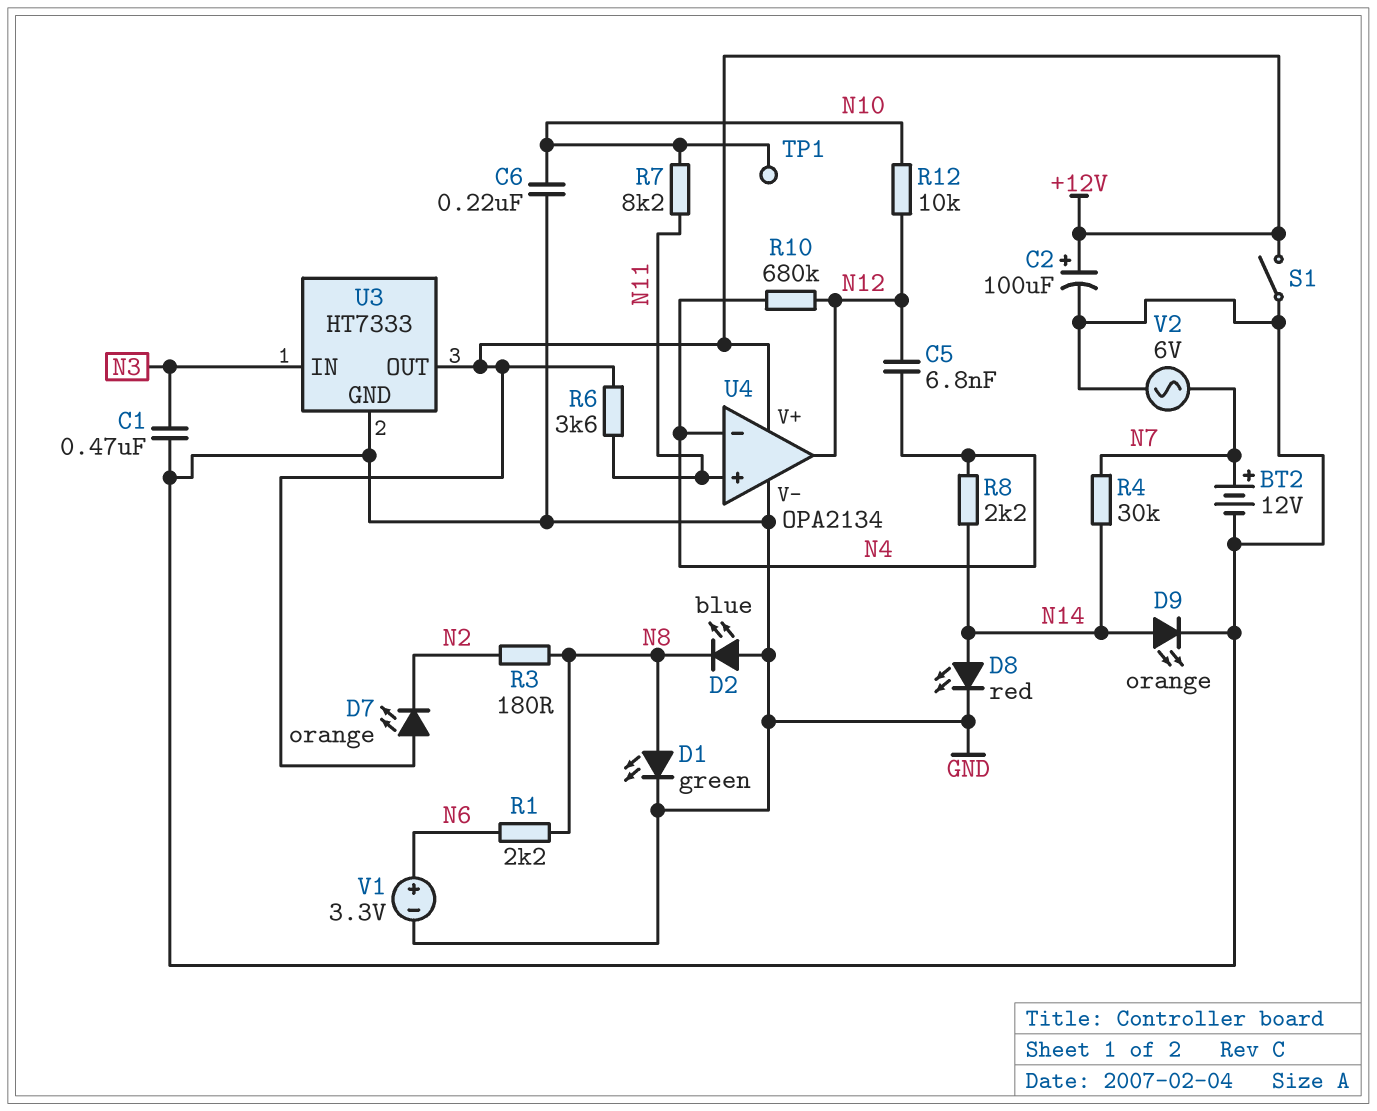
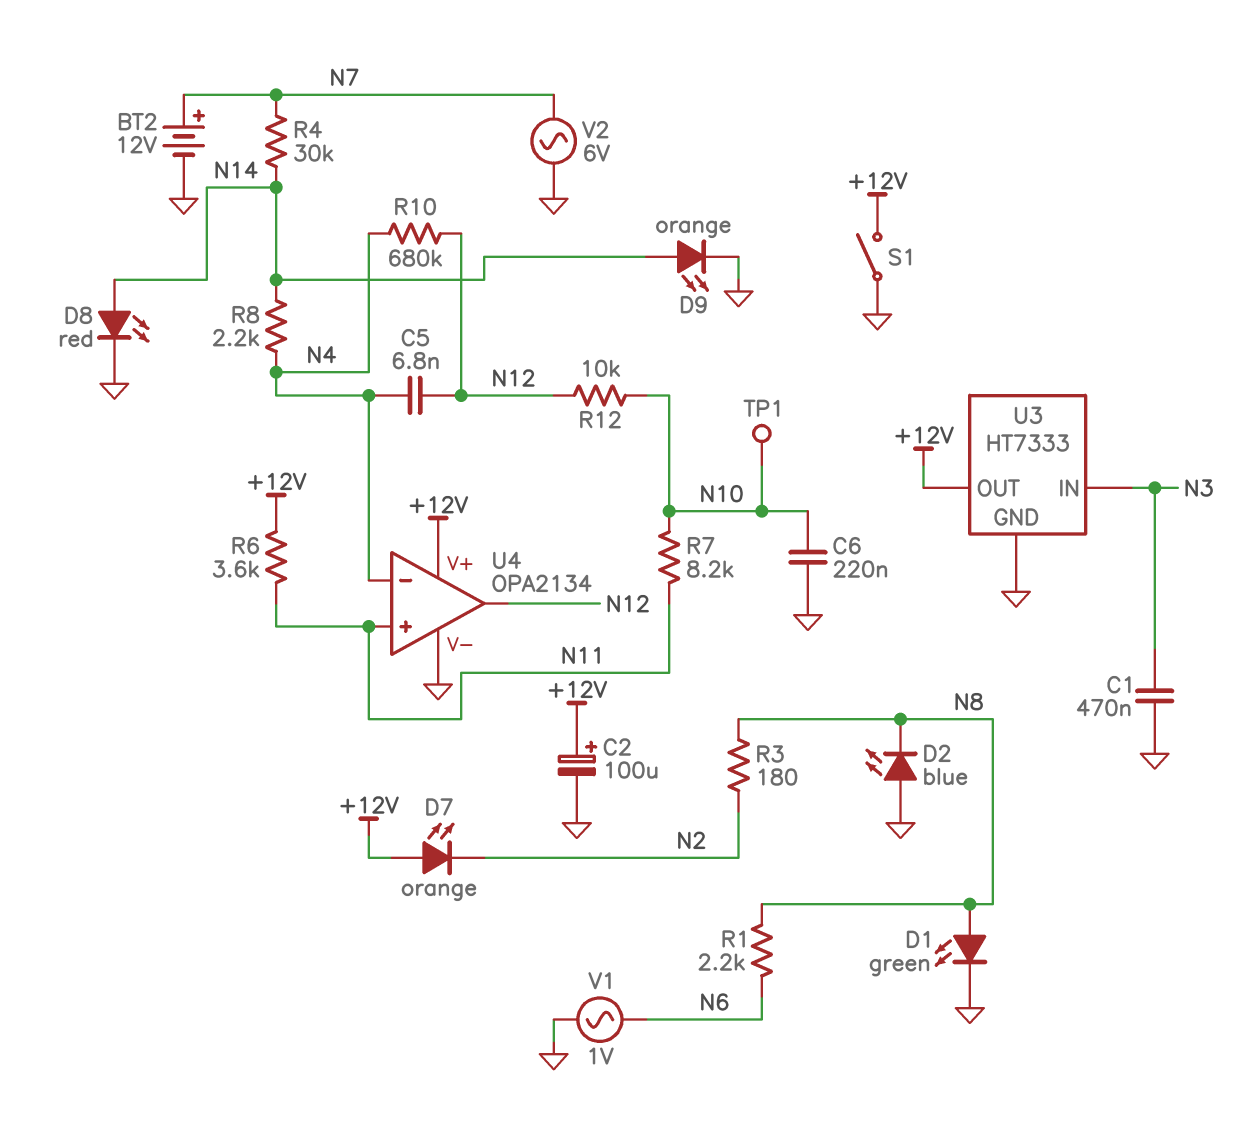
V1: 3.3V (plus N6, minus GND) -> AC 1V (GND, N6)

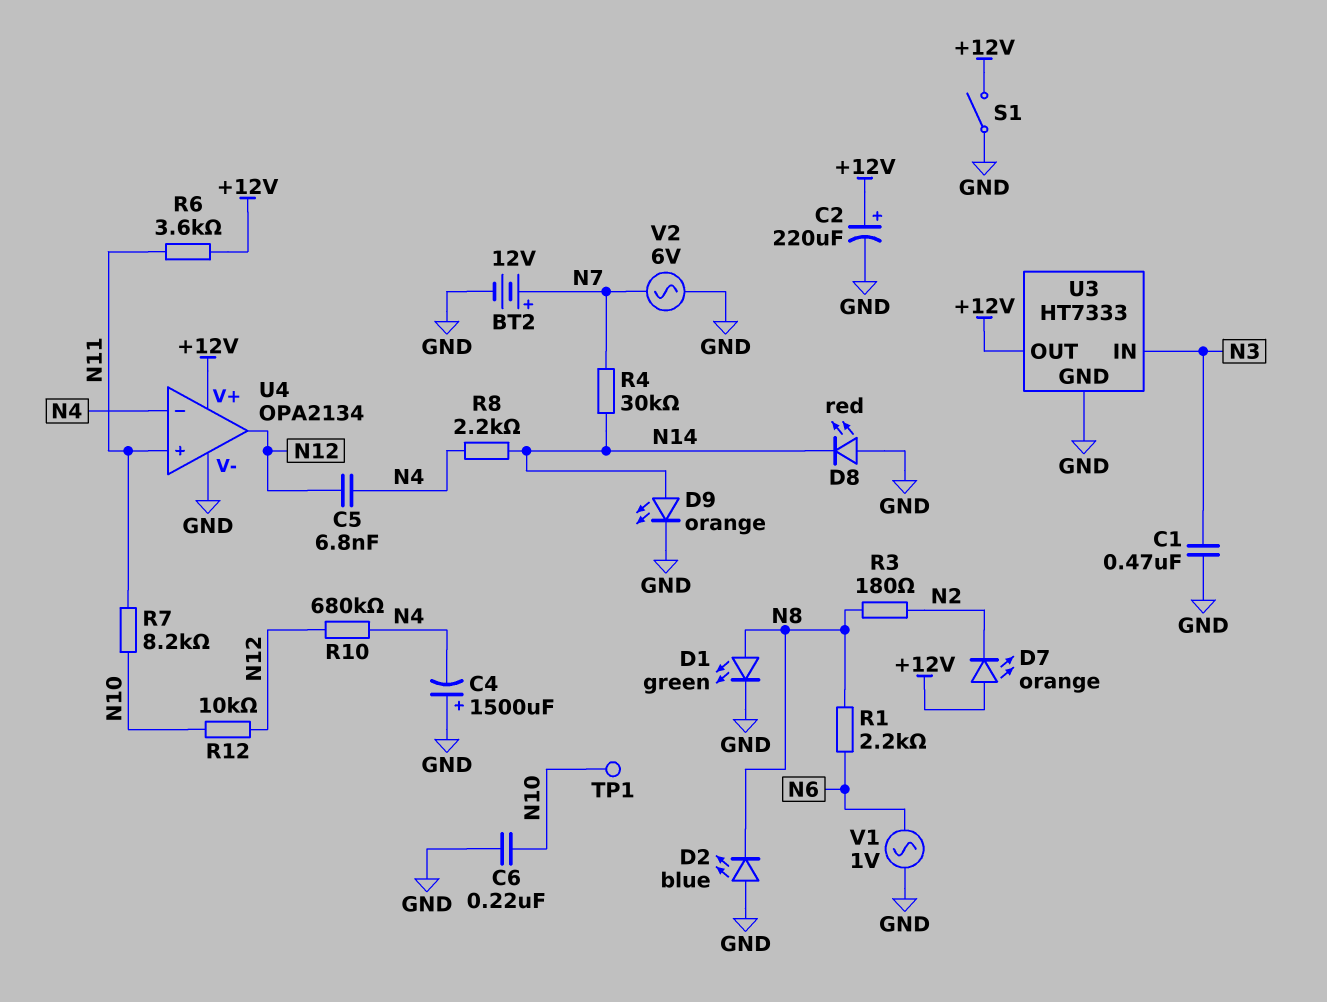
C2: 100uF (plus +12V, minus GND) -> 220uF (plus +12V, minus GND)
C4: none -> 1500uF (plus GND, minus N4)
D8: LED red (A N14, K GND) -> LED red (A GND, K N14)

